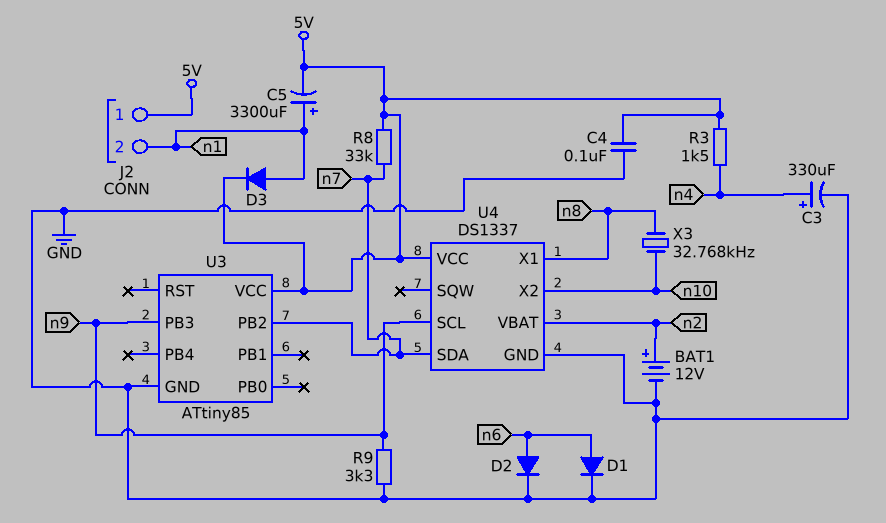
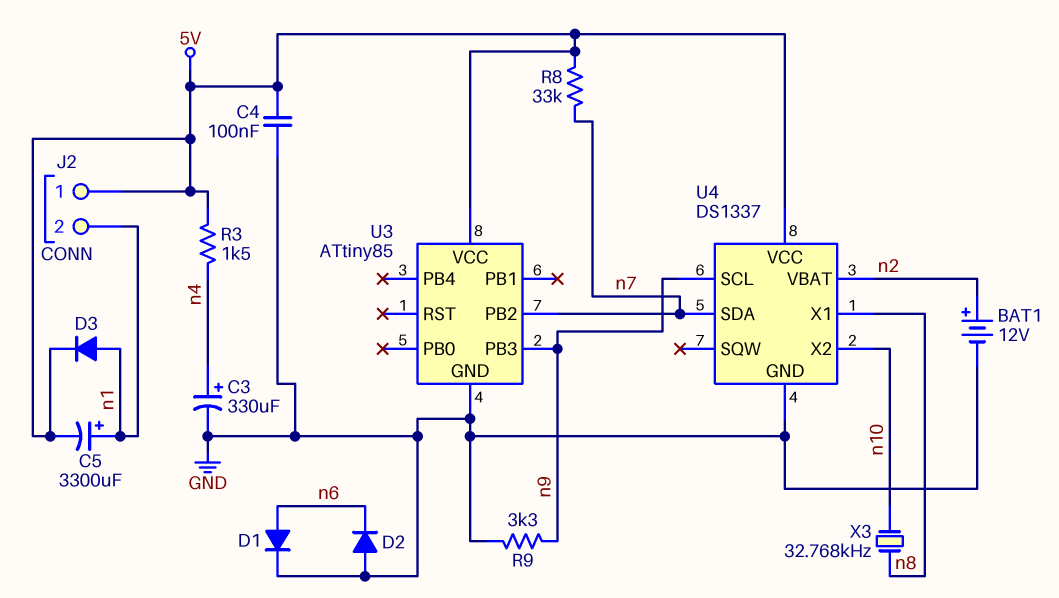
D2: diode (A n6, K GND) -> diode (A GND, K n6)

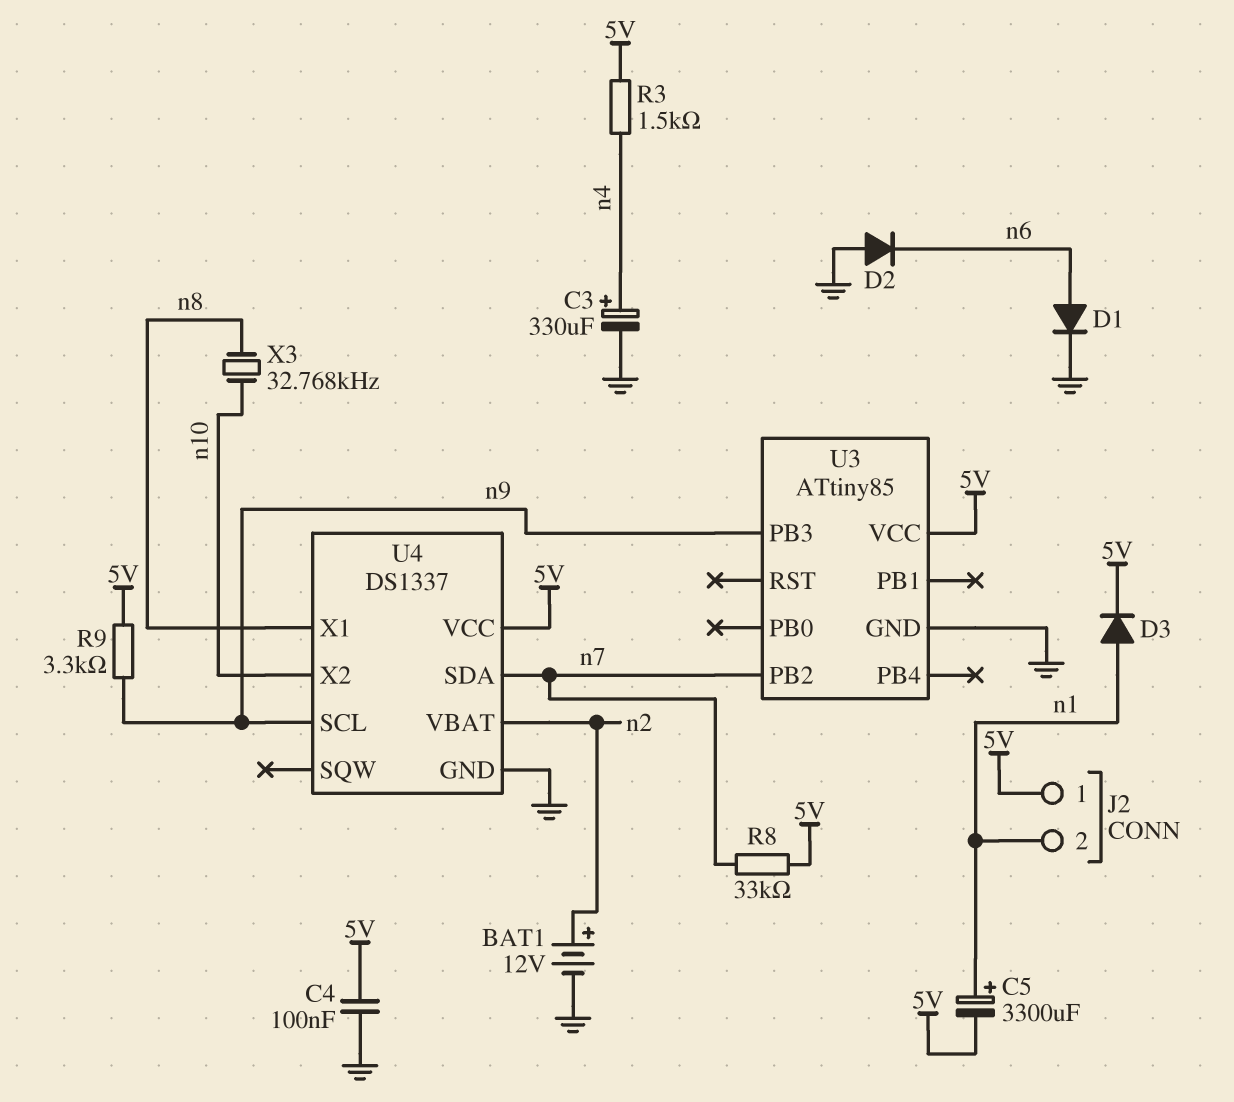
R9: 3.3k (GND, n9) -> 3.3k (5V, n9)

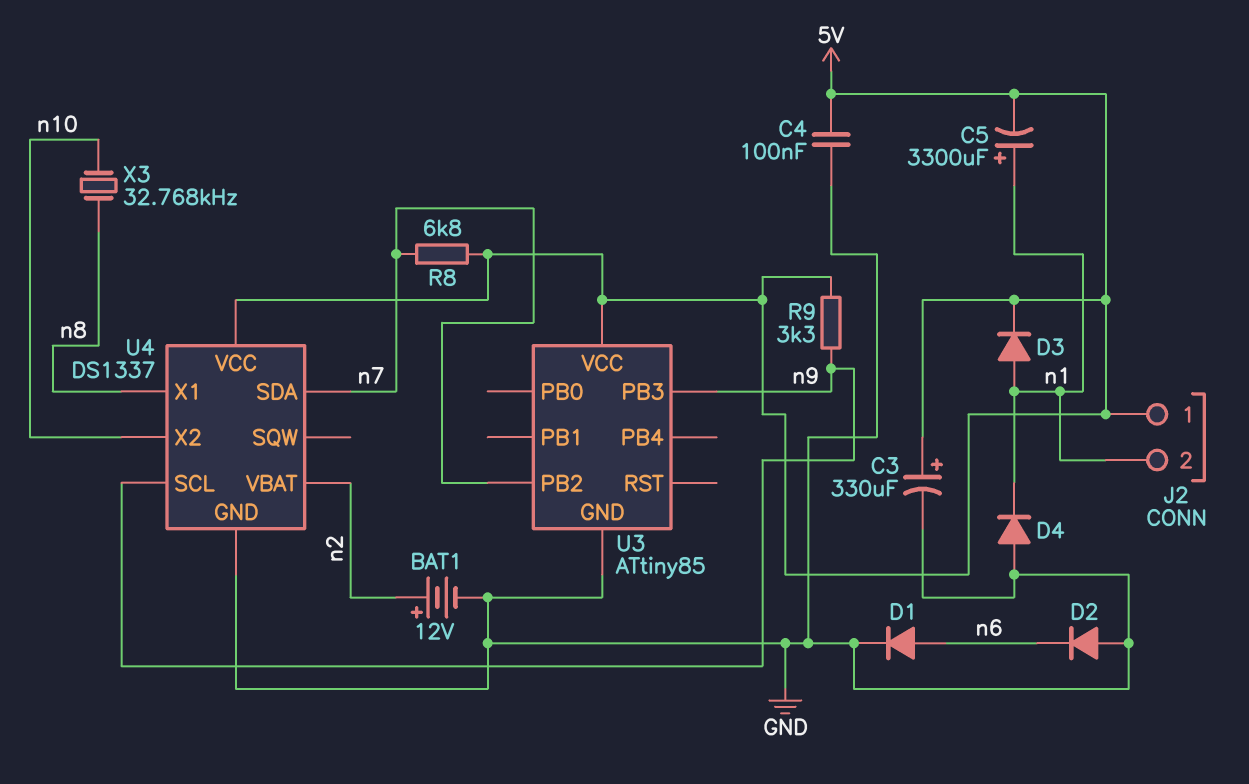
C3: 330uF (plus n4, minus GND) -> 330uF (plus 5V, minus GND)
D4: none -> diode (A GND, K n1)
R3: 1.5k (5V, n4) -> none
R8: 33k (5V, n7) -> 6.8k (5V, n7)

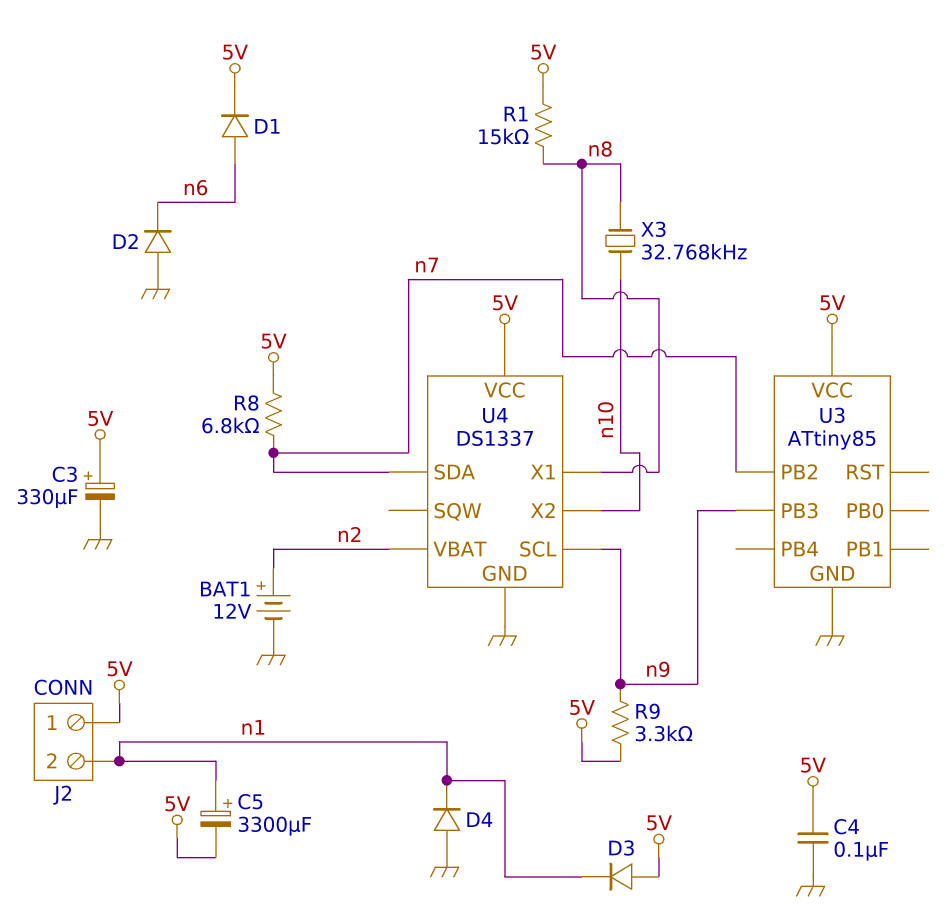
D1: diode (A n6, K GND) -> diode (A n6, K 5V)
D3: diode (A n1, K 5V) -> diode (A 5V, K n1)
R1: none -> 15k (5V, n8)

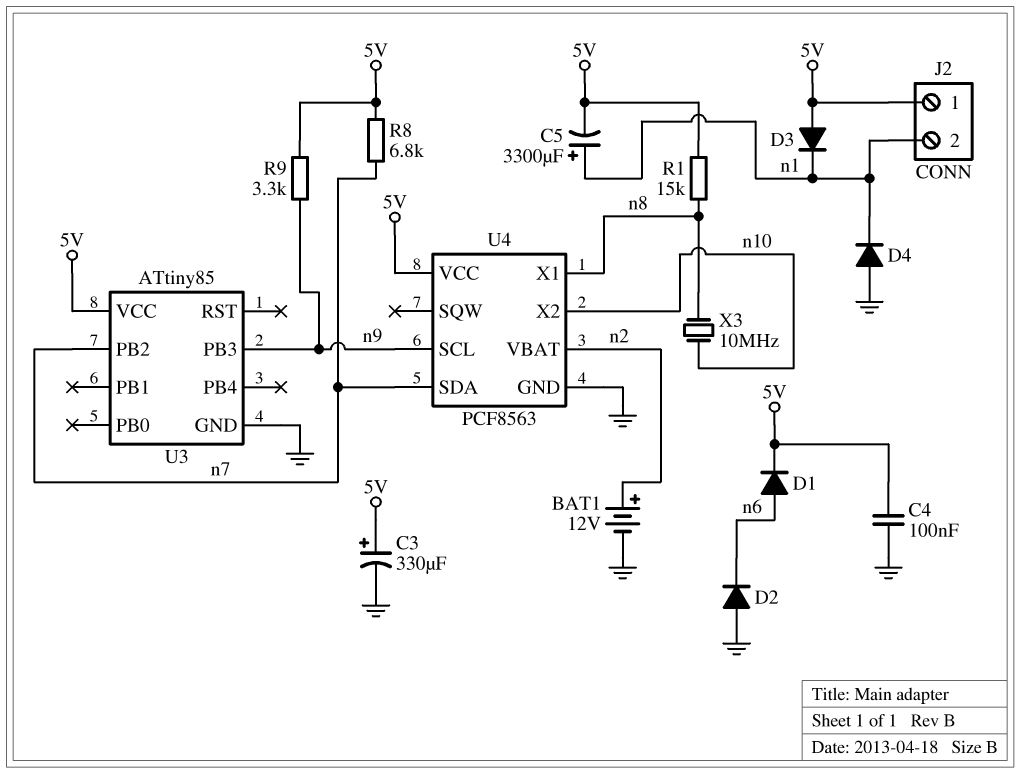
U4: DS1337 -> PCF8563
X3: 32.768kHz (n8, n10) -> 10MHz (n8, n10)

